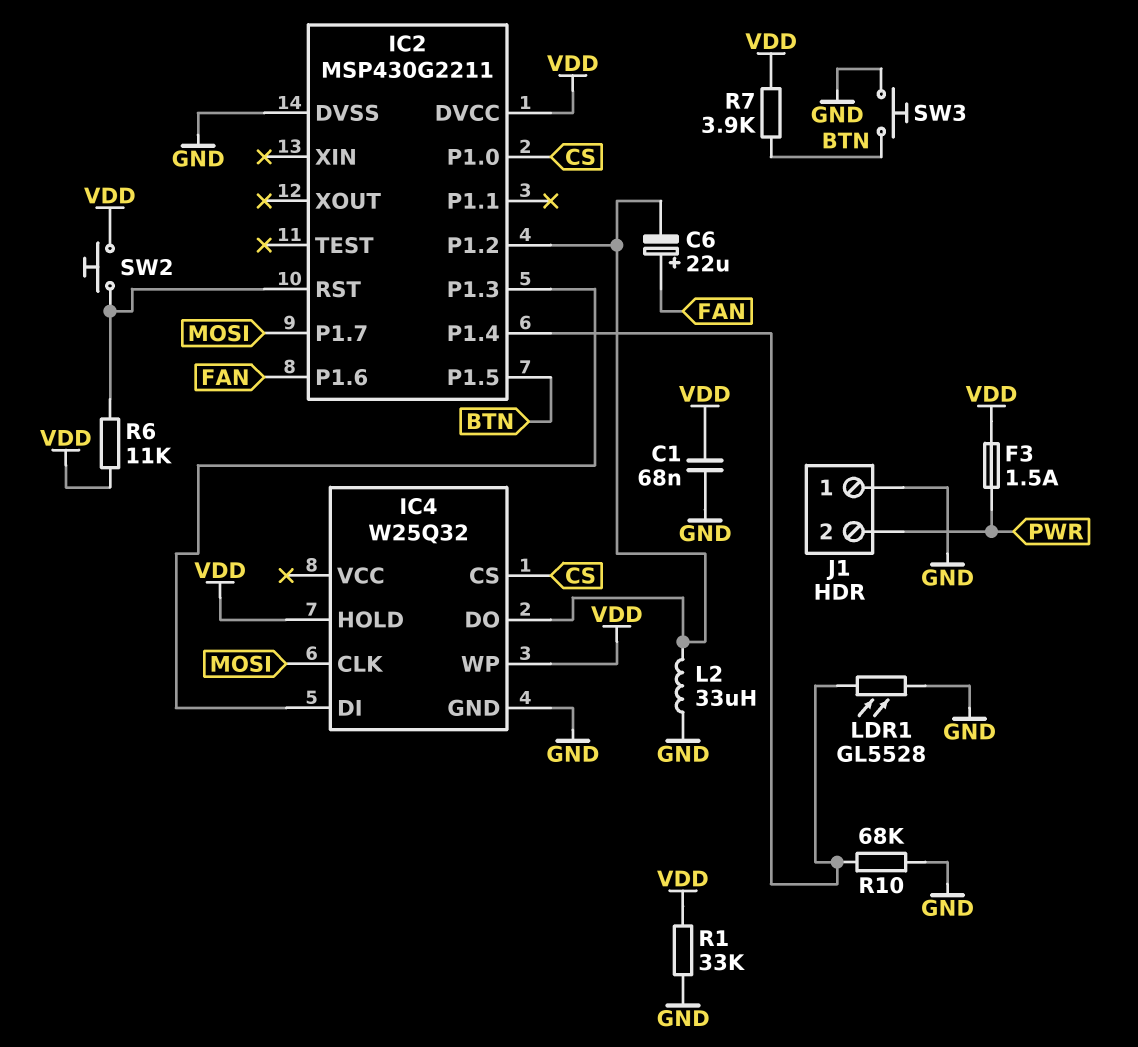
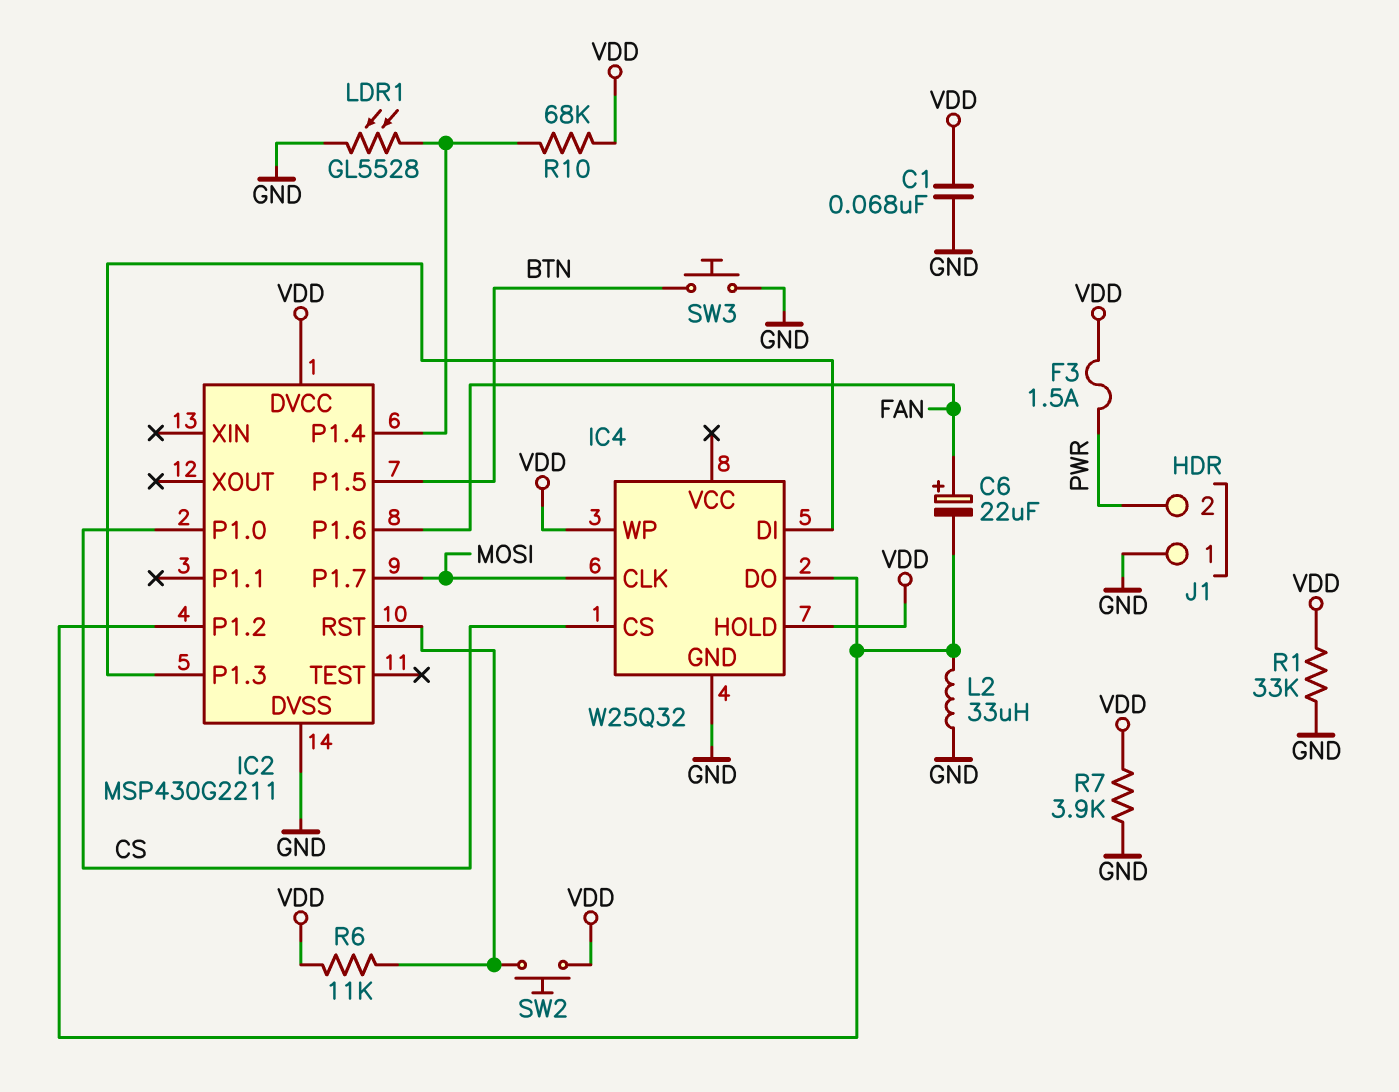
R7: 3.9k (BTN, VDD) -> 3.9k (GND, VDD)
R10: 68k (GND, IC2/P1.4) -> 68k (IC2/P1.4, VDD)

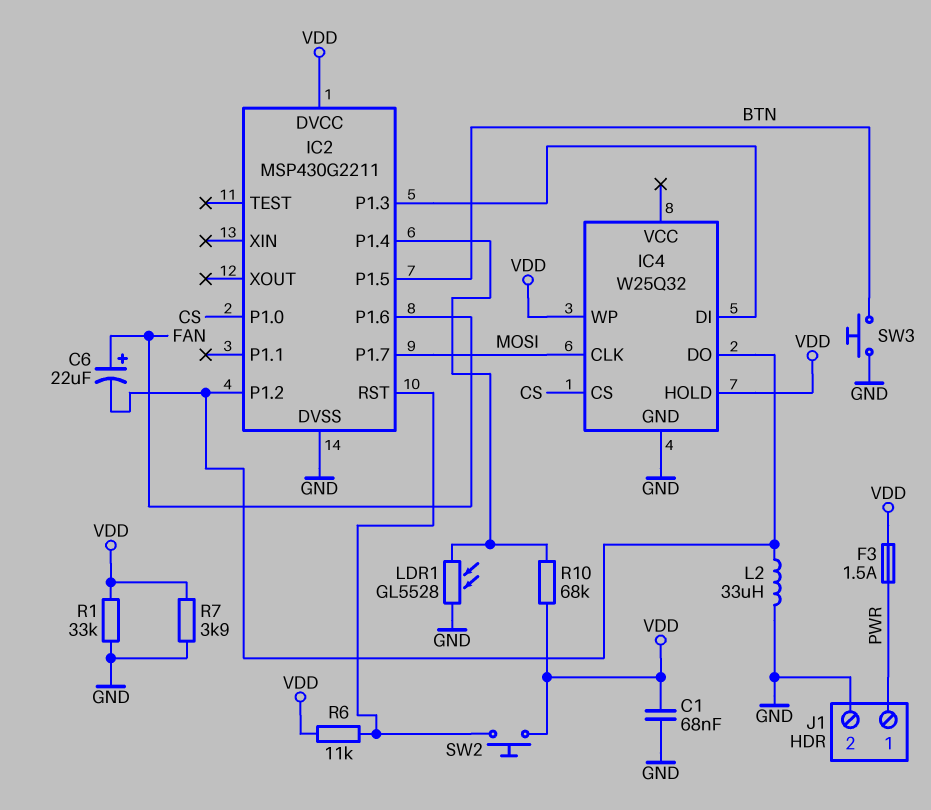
J1 pin 1: GND -> PWR
J1 pin 2: PWR -> GND

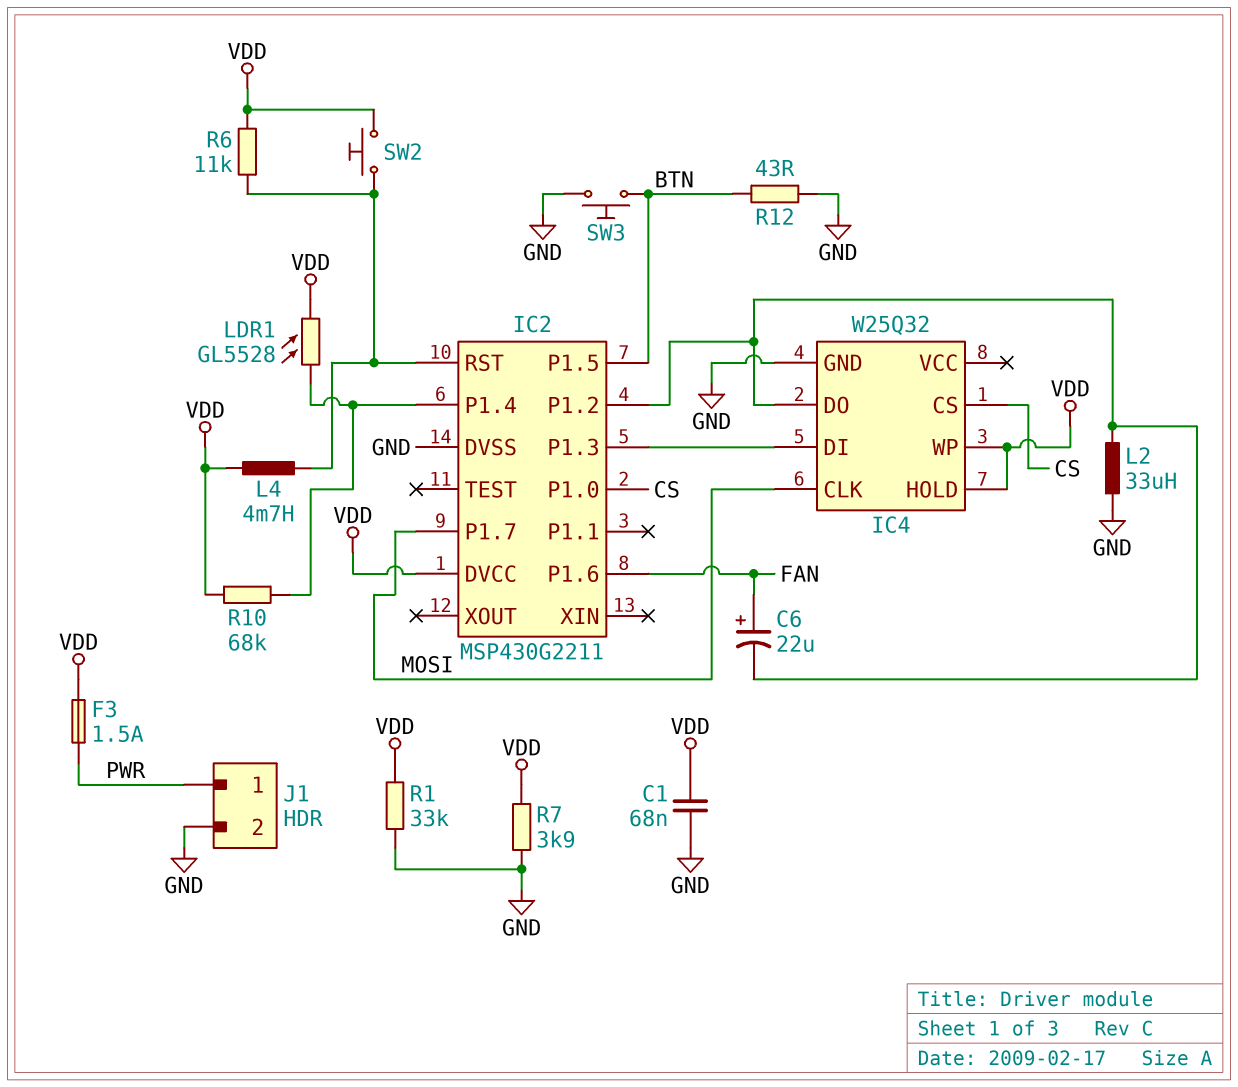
L4: none -> 4.7mH (IC2/RST, VDD)
LDR1: GL5528 (GND, IC2/P1.4) -> GL5528 (IC2/P1.4, VDD)
R12: none -> 43 (BTN, GND)

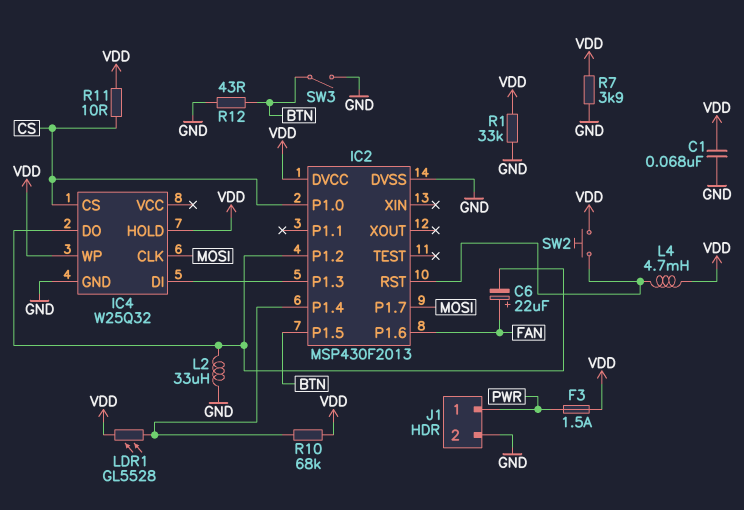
IC2: MSP430G2211 -> MSP430F2013
R6: 11k (IC2/RST, VDD) -> none
R11: none -> 10 (CS, VDD)
SW3: button (BTN, GND) -> switch (BTN, GND)

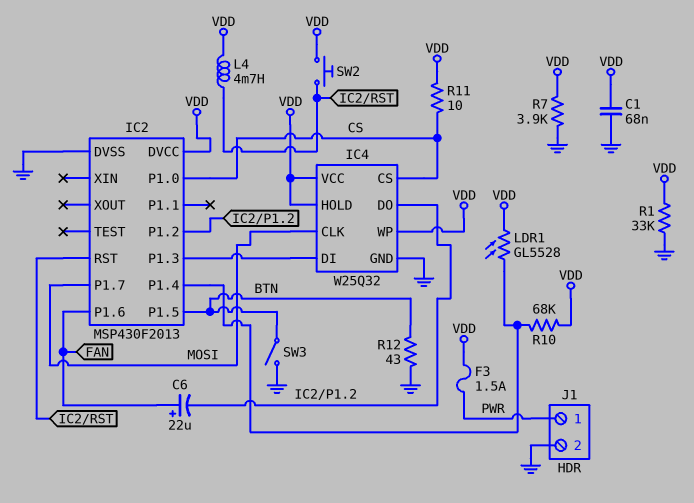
IC4 pin VCC: none -> VDD
L2: 33uH (GND, IC2/P1.2) -> none

